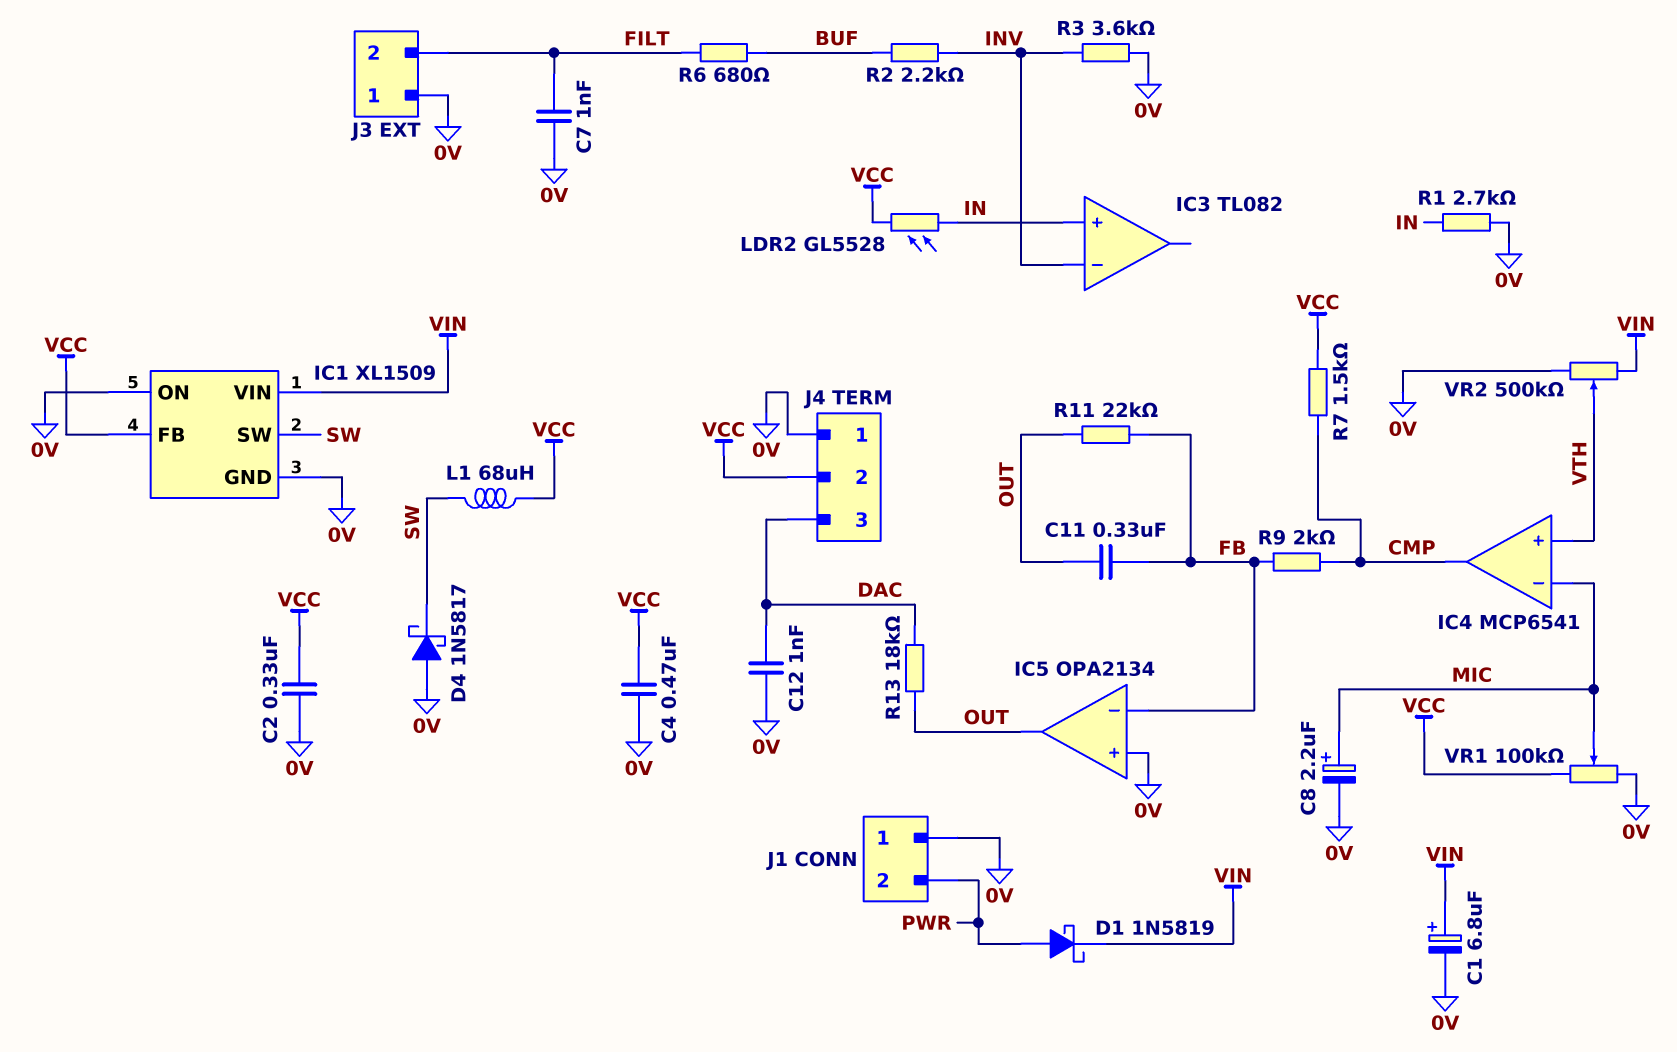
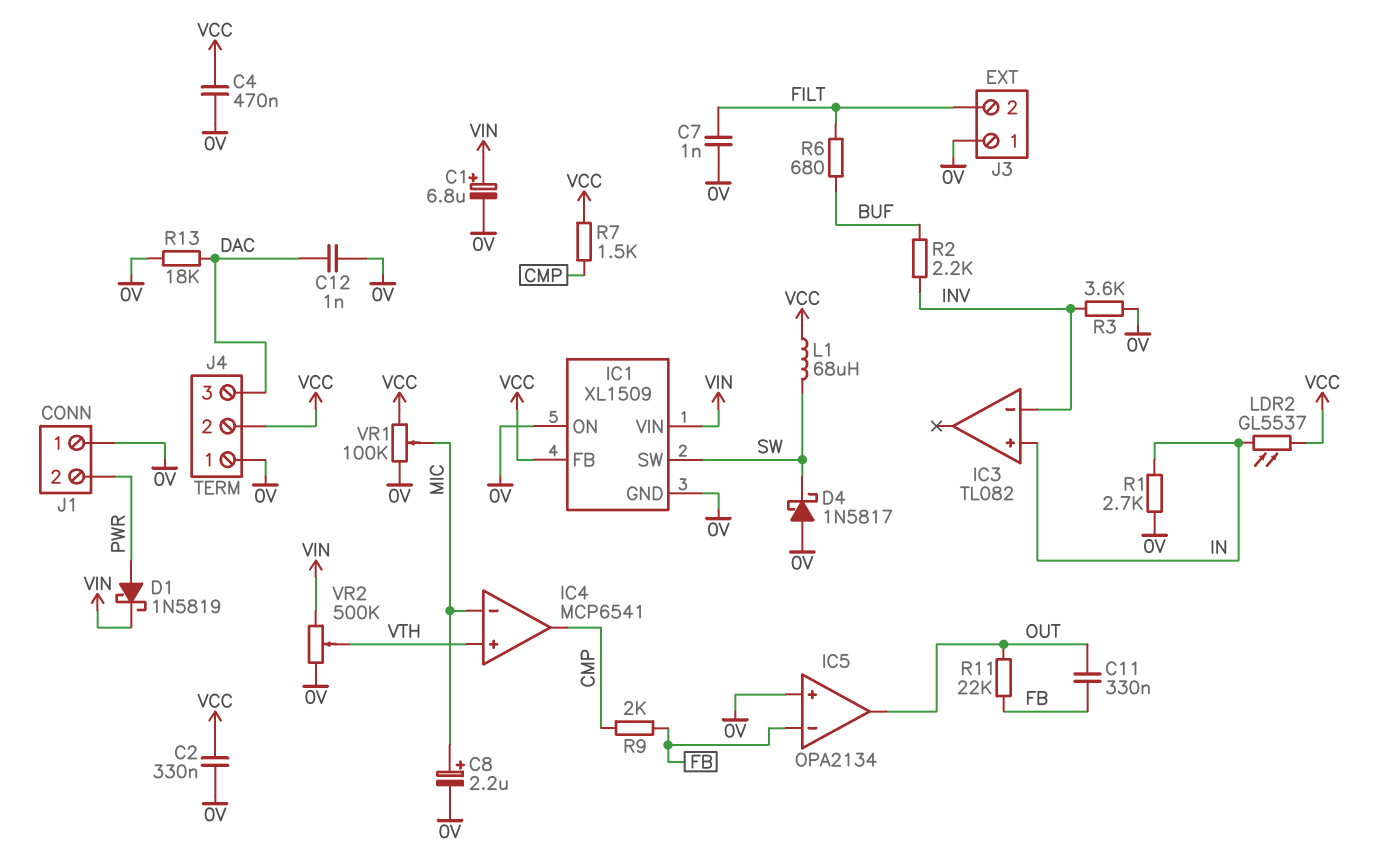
LDR2: GL5528 (IN, VCC) -> GL5537 (IN, VCC)
R13: 18k (DAC, OUT) -> 18k (0V, DAC)

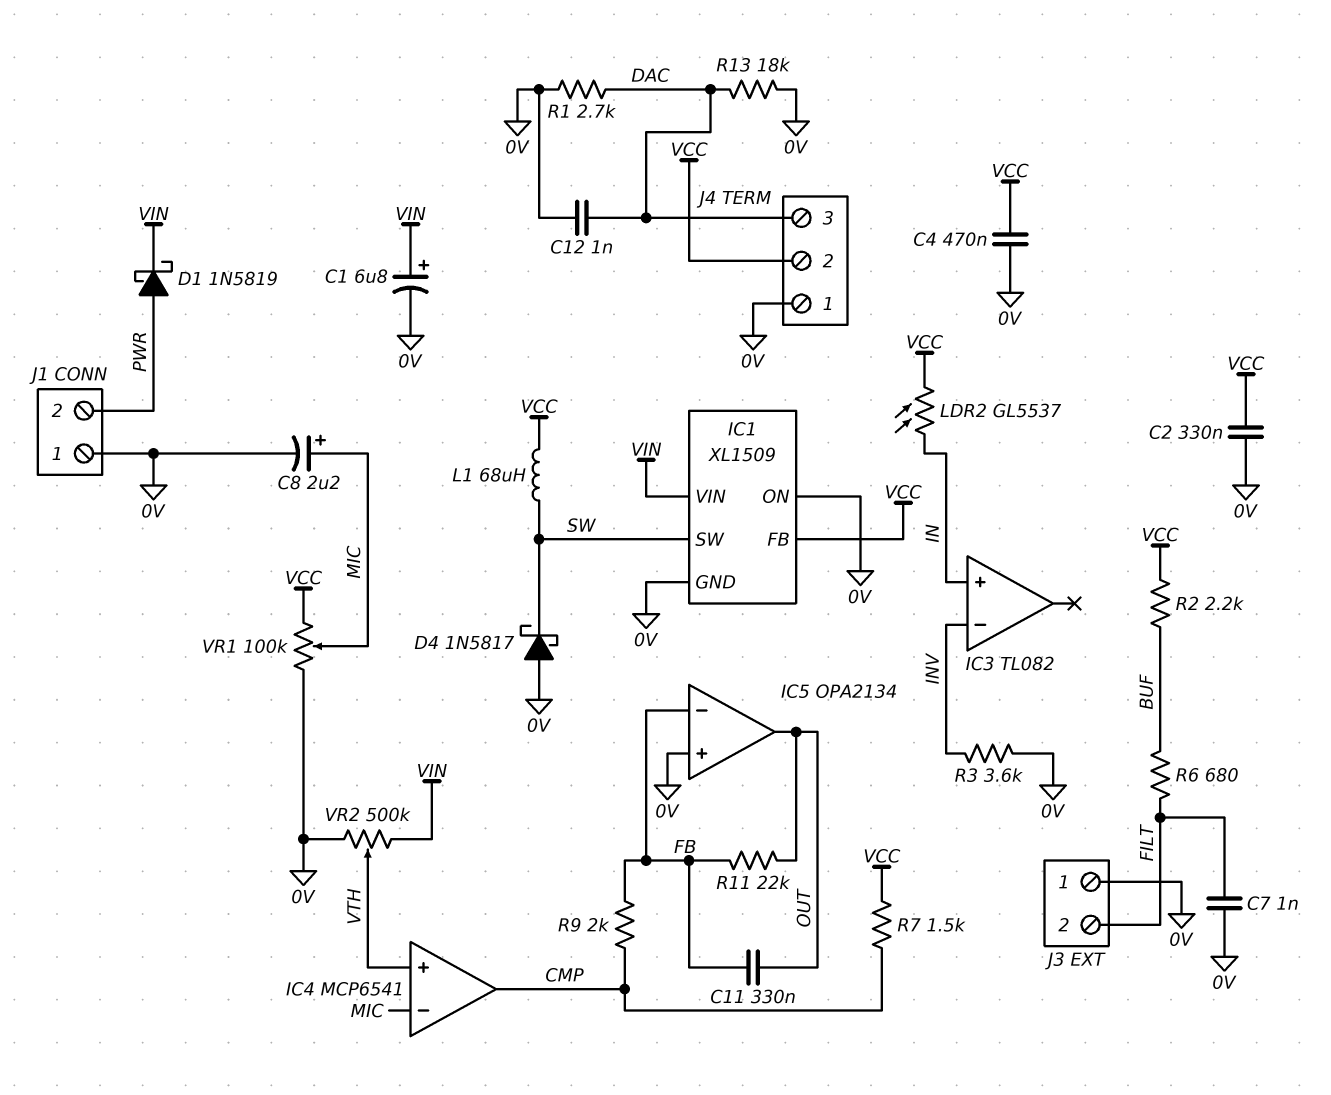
R1: 2.7k (0V, IN) -> 2.7k (0V, DAC)
R2: 2.2k (BUF, INV) -> 2.2k (BUF, VCC)

